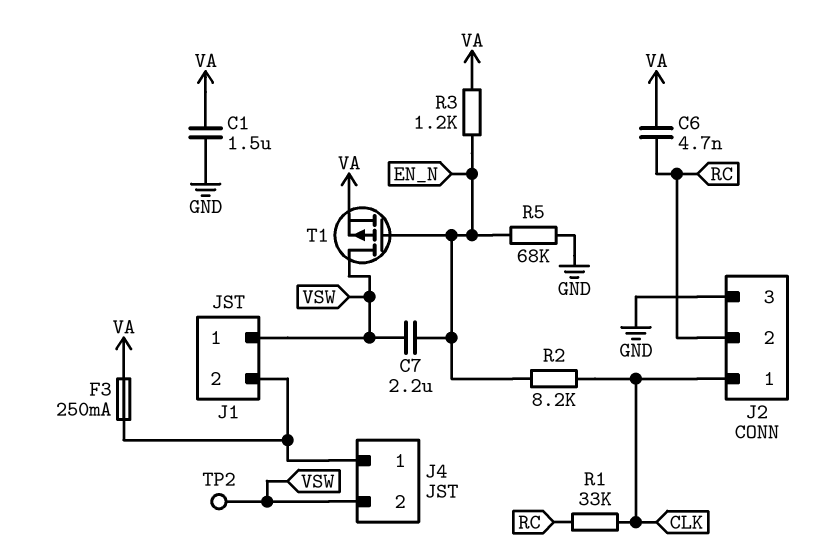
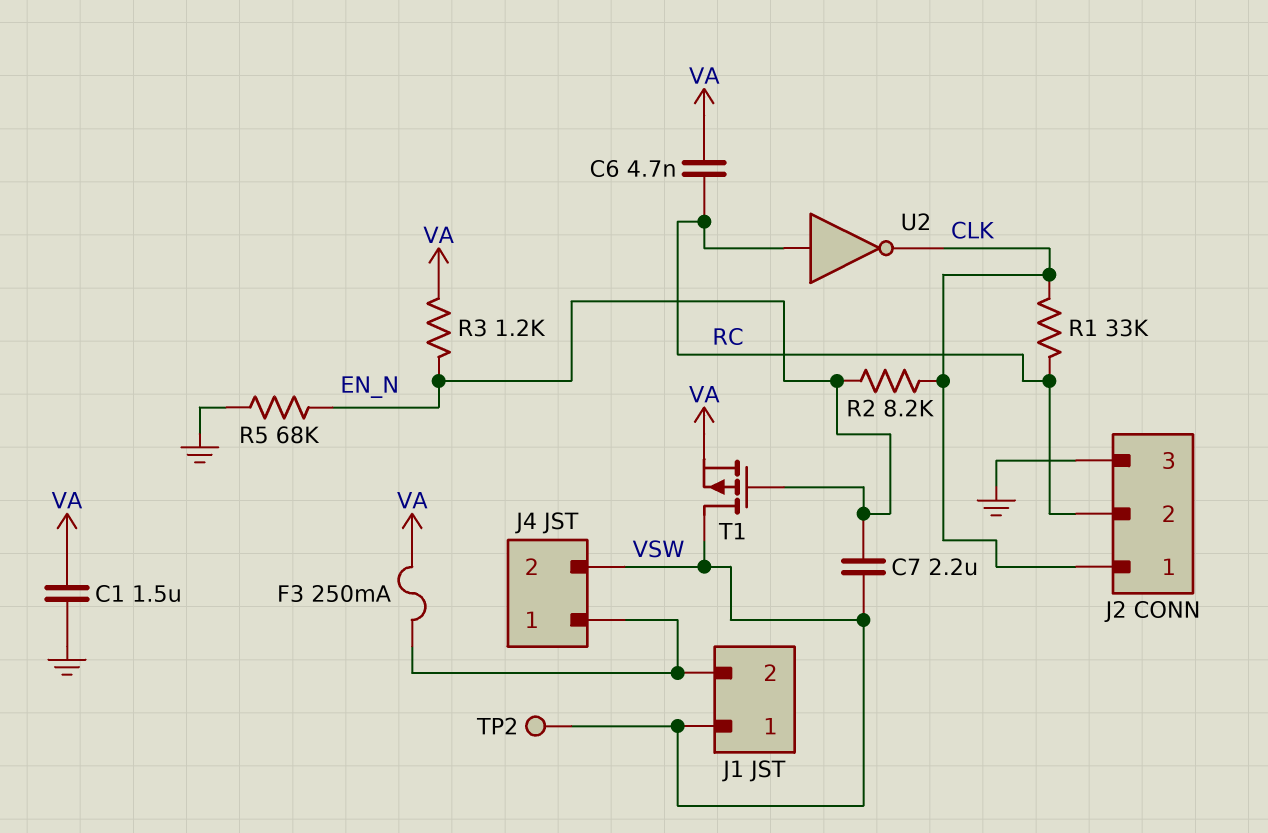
U2: none -> NOT (in RC, out CLK)

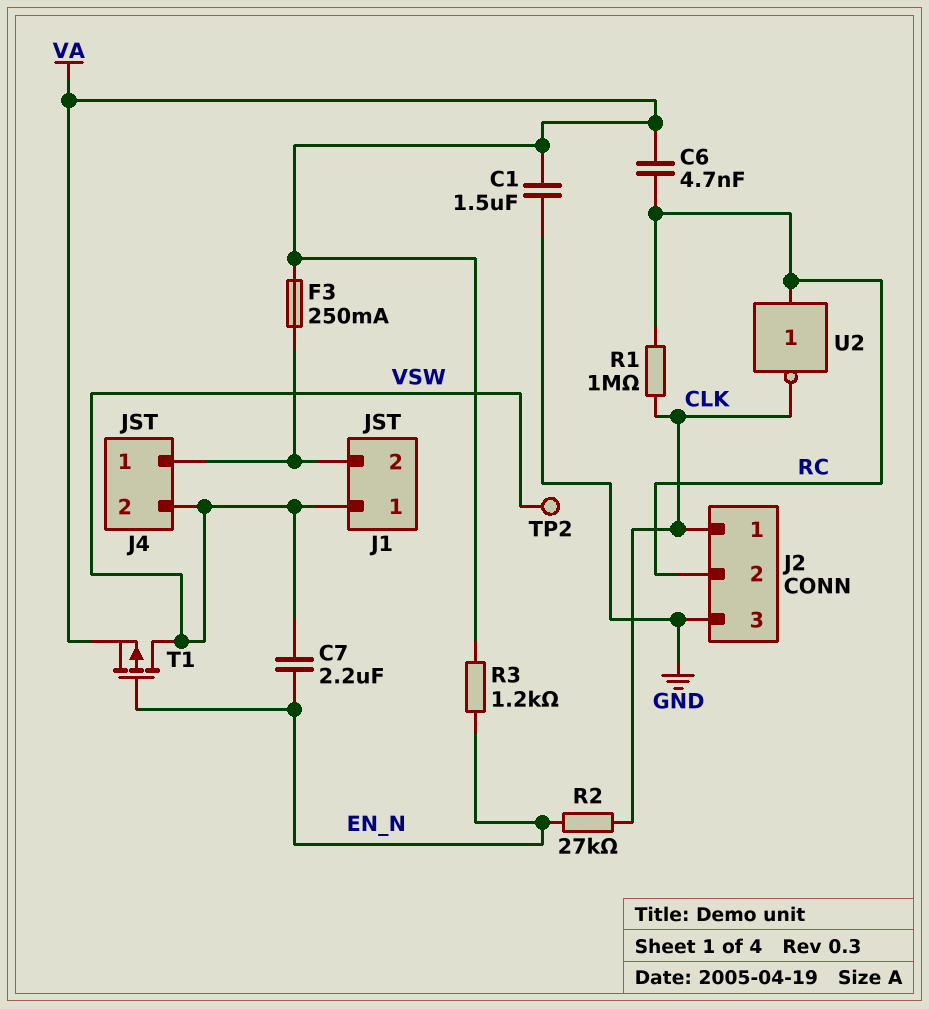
R1: 33k (CLK, RC) -> 1M (CLK, RC)
R2: 8.2k (CLK, EN_N) -> 27k (CLK, EN_N)
R5: 68k (EN_N, GND) -> none

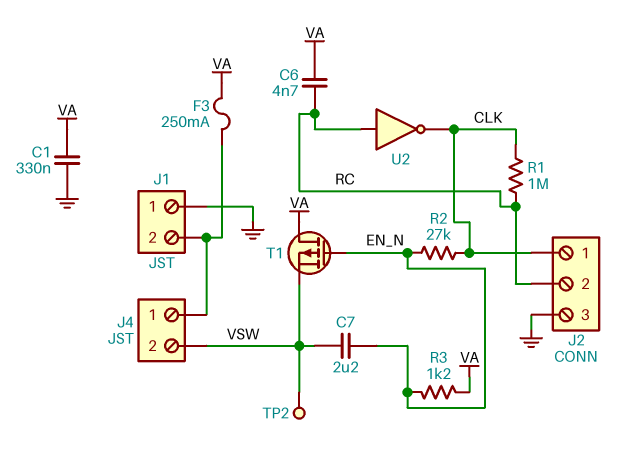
C1: 1.5uF (GND, VA) -> 330nF (GND, VA)
J1 pin 1: VSW -> GND
T1: PMOS (G EN_N, D VSW, S VA) -> PMOS (G EN_N, D VA, S VSW)

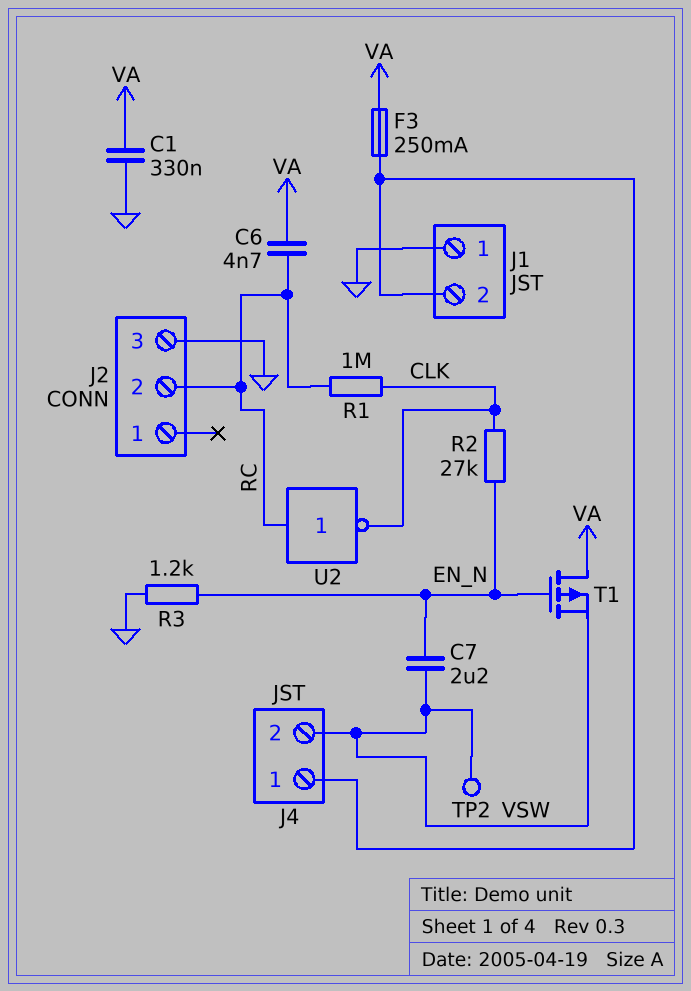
J2 pin 1: CLK -> none
R3: 1.2k (EN_N, VA) -> 1.2k (EN_N, GND)

